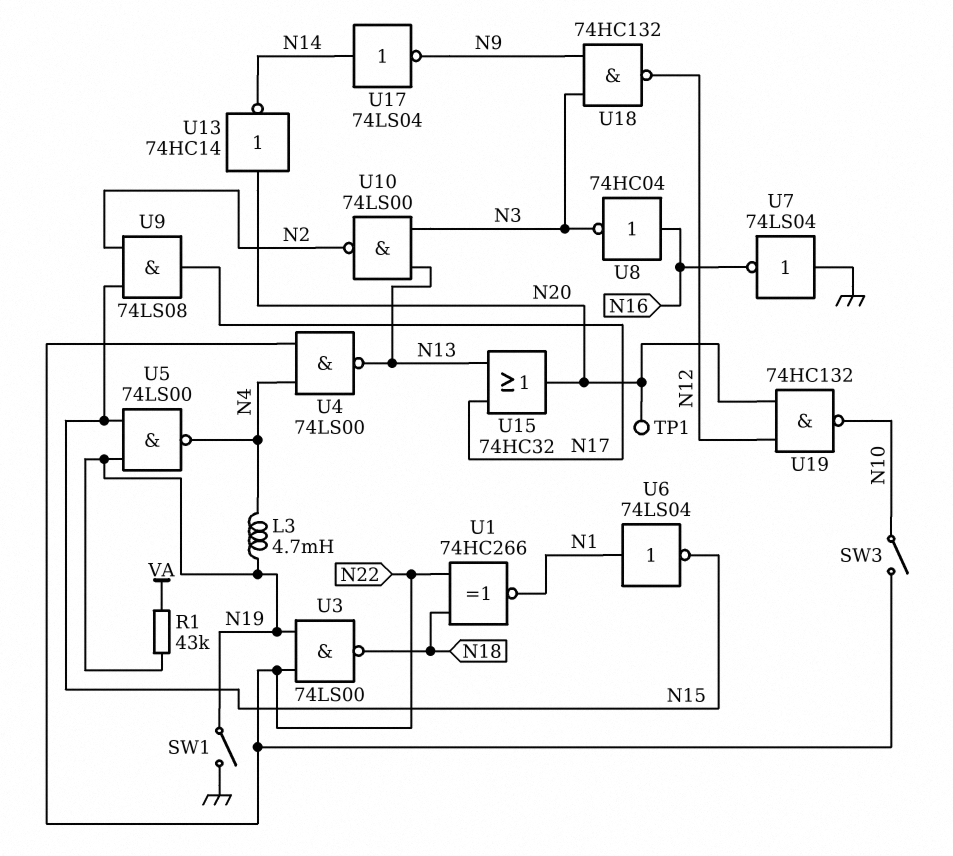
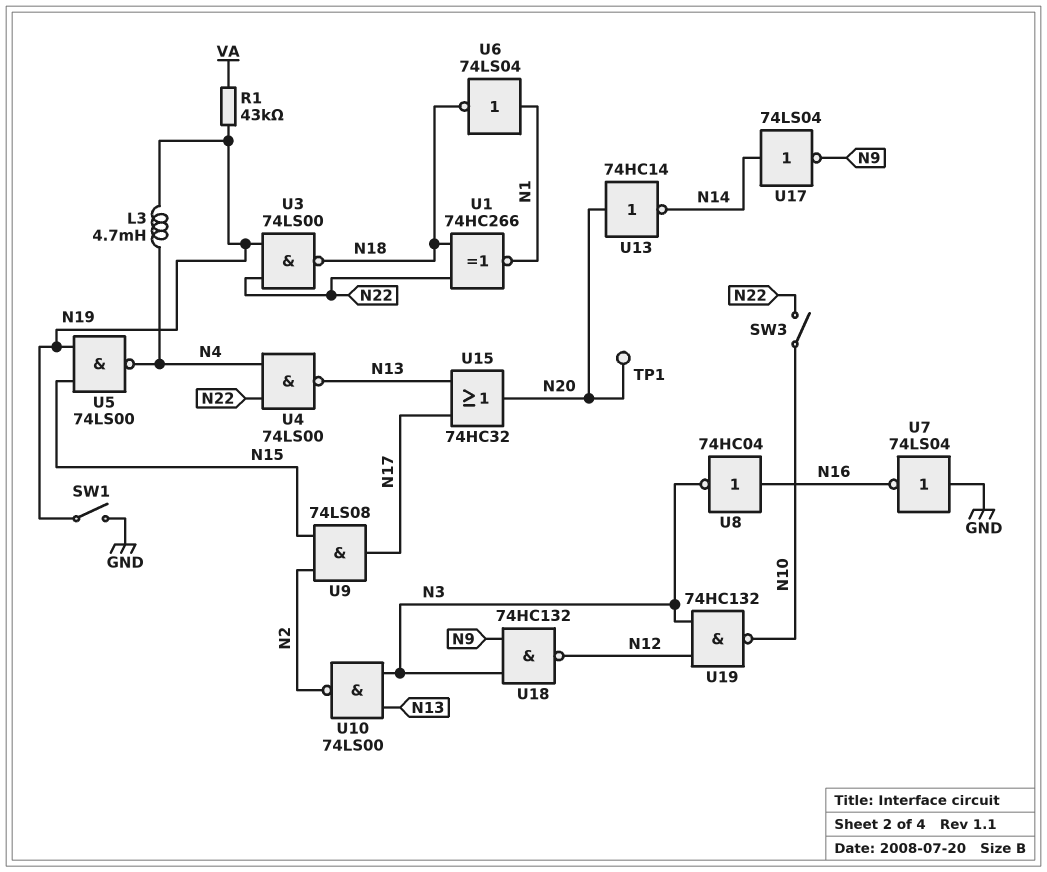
U6: NOT 74LS04 (in N1, out N15) -> NOT 74LS04 (in N1, out N18)
U19: NAND 74HC132 (in N12, in N20, out N10) -> NAND 74HC132 (in N3, in N12, out N10)

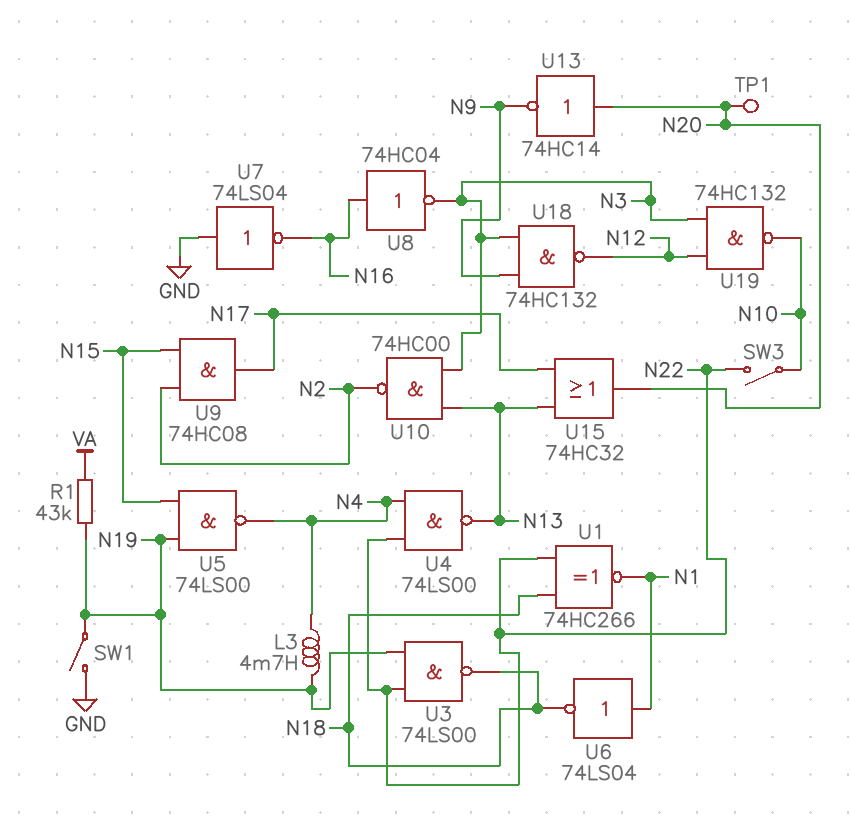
U9: AND 74LS08 (in N2, in N15, out N17) -> AND 74HC08 (in N2, in N15, out N17)
U10: NAND 74LS00 (in N3, in N13, out N2) -> NAND 74HC00 (in N3, in N13, out N2)
U13: NOT 74HC14 (in N20, out N14) -> NOT 74HC14 (in N20, out N9)
U17: NOT 74LS04 (in N14, out N9) -> none

